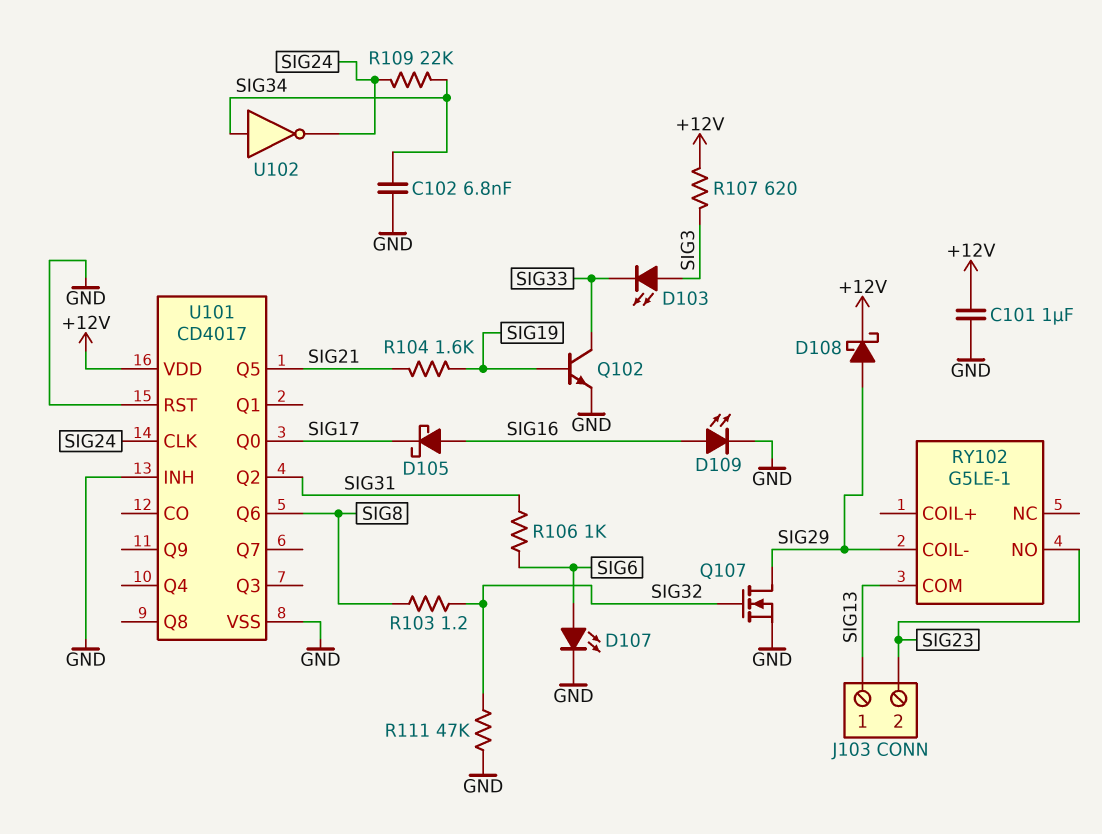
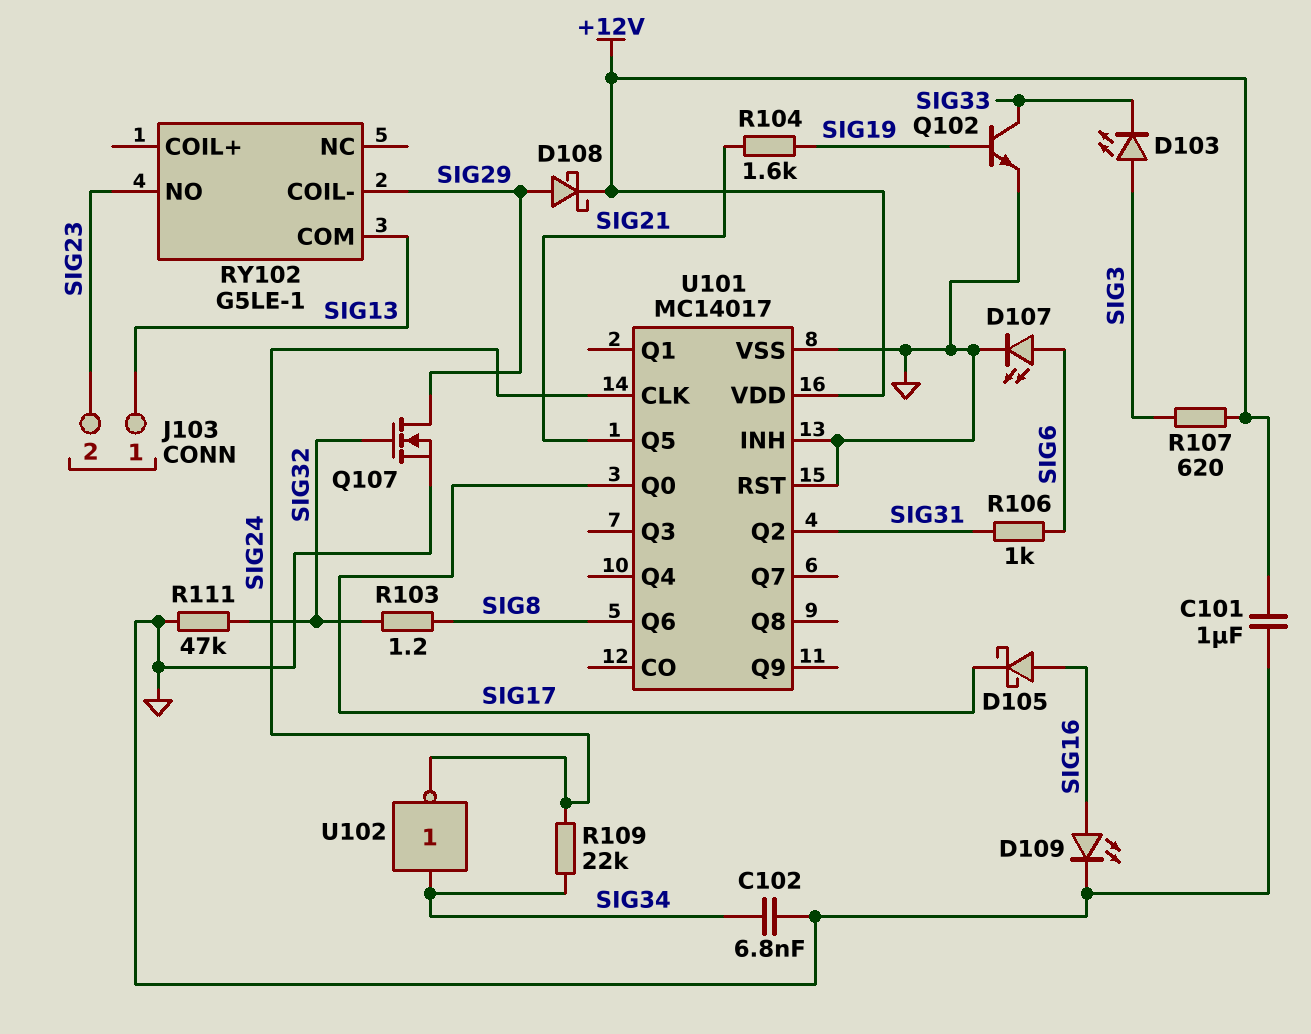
U101: CD4017 -> MC14017

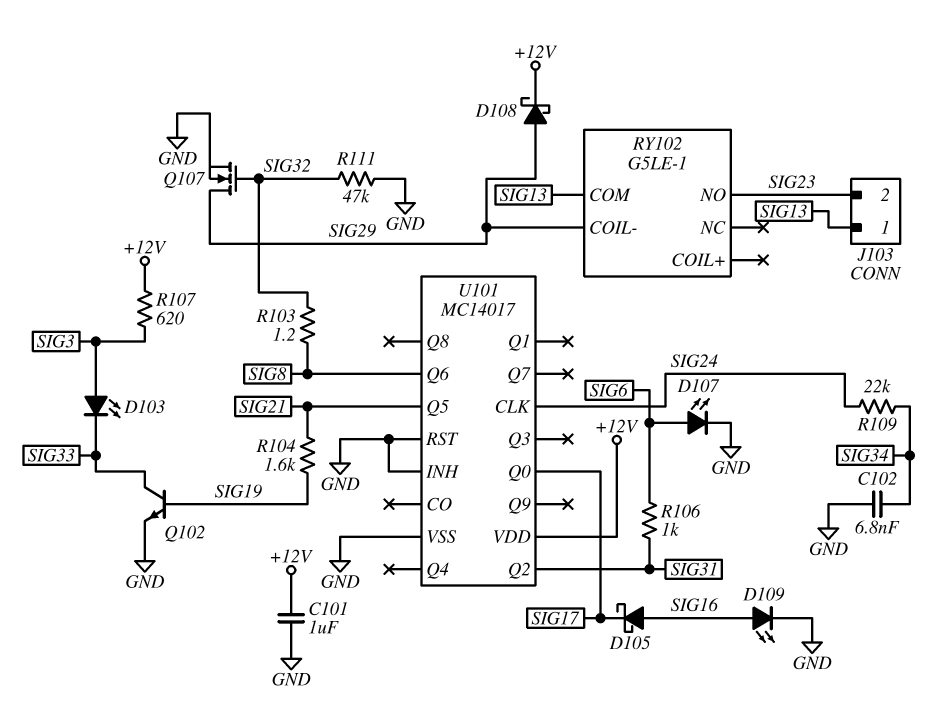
U102: NOT (in SIG34, out SIG24) -> none

